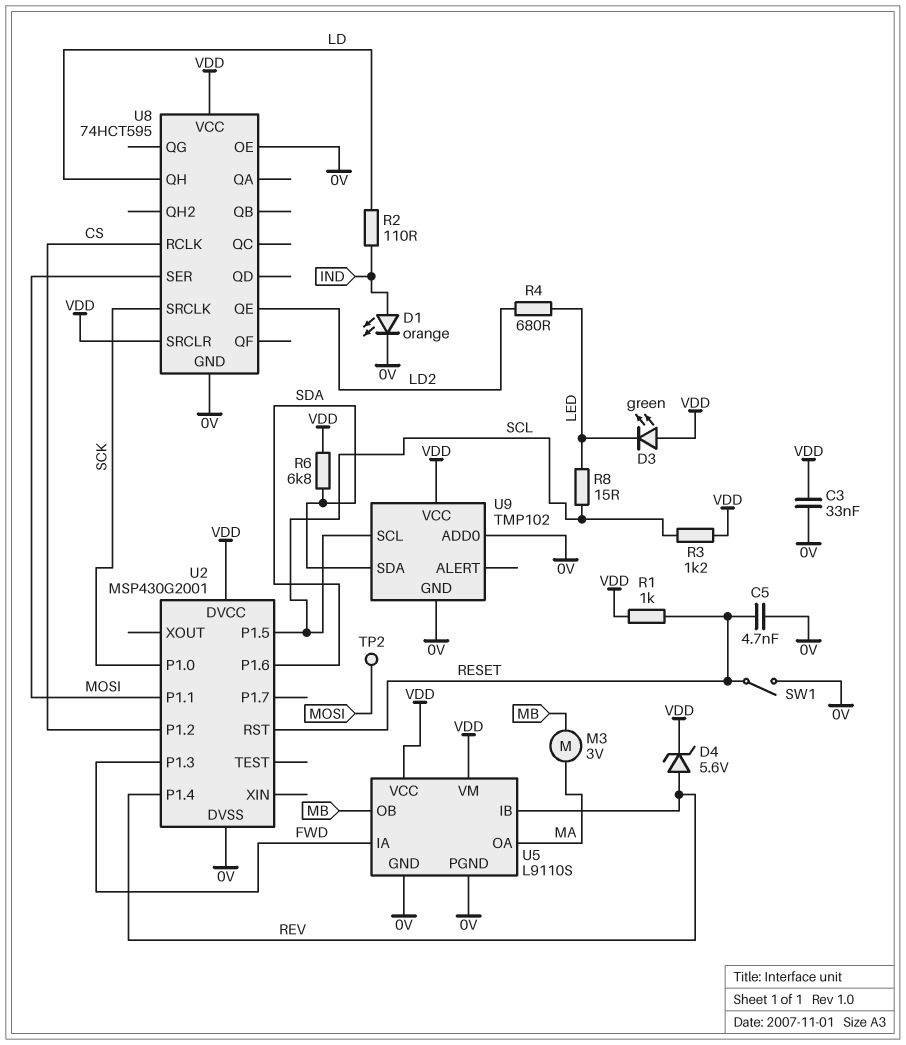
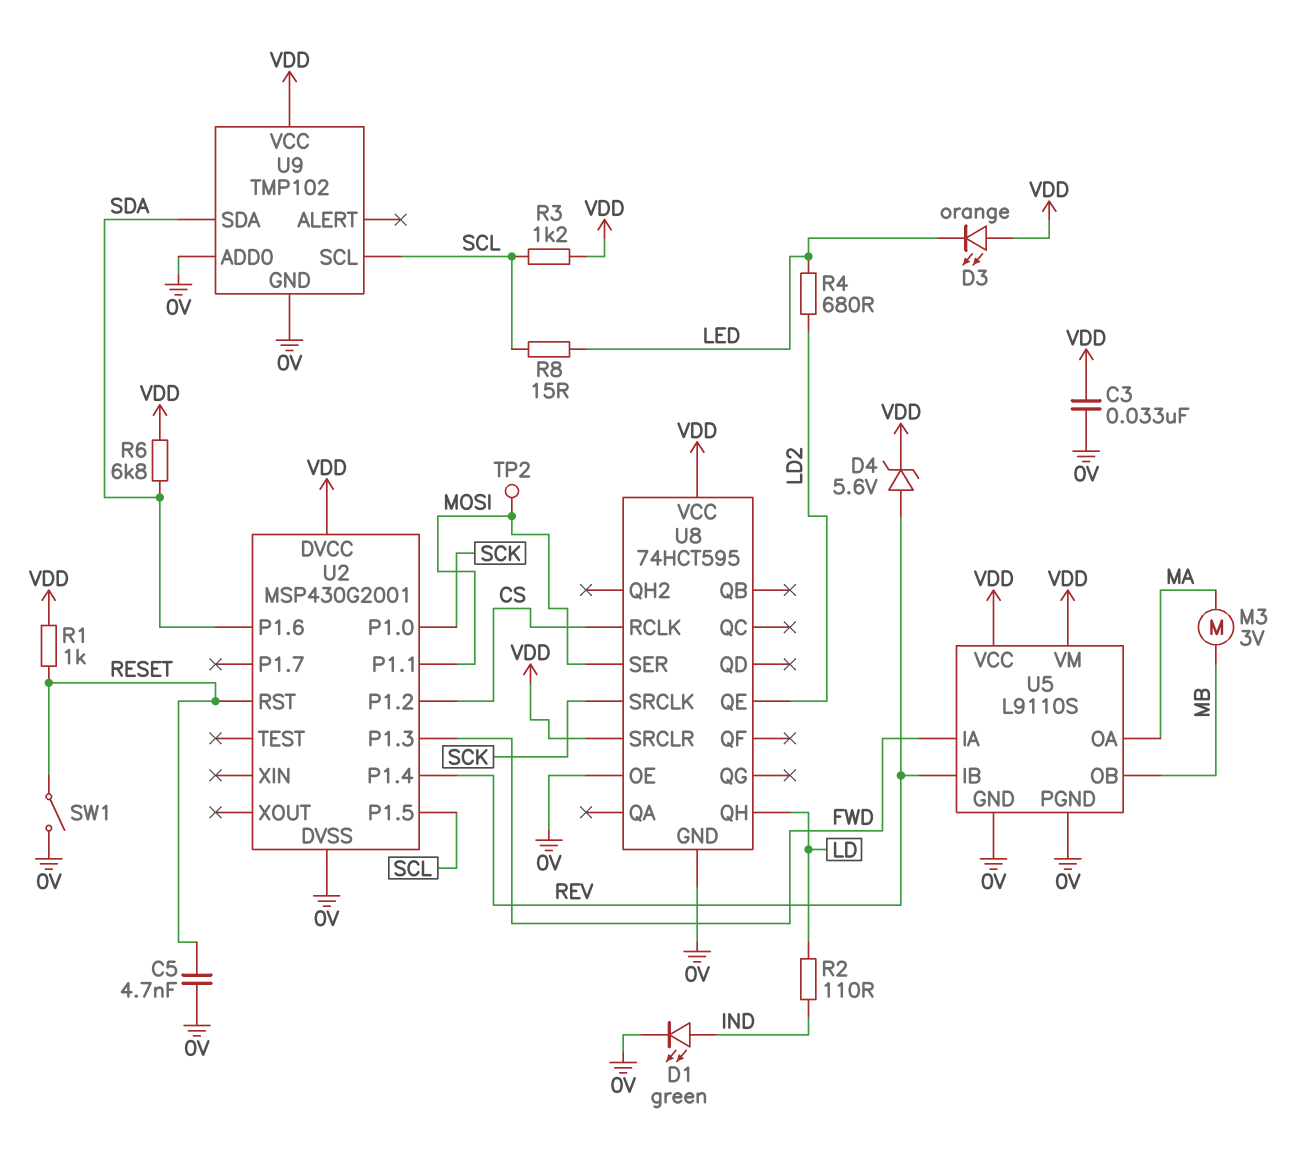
D1: LED orange (A IND, K 0V) -> LED green (A IND, K 0V)
D3: LED green (A VDD, K LED) -> LED orange (A VDD, K LED)

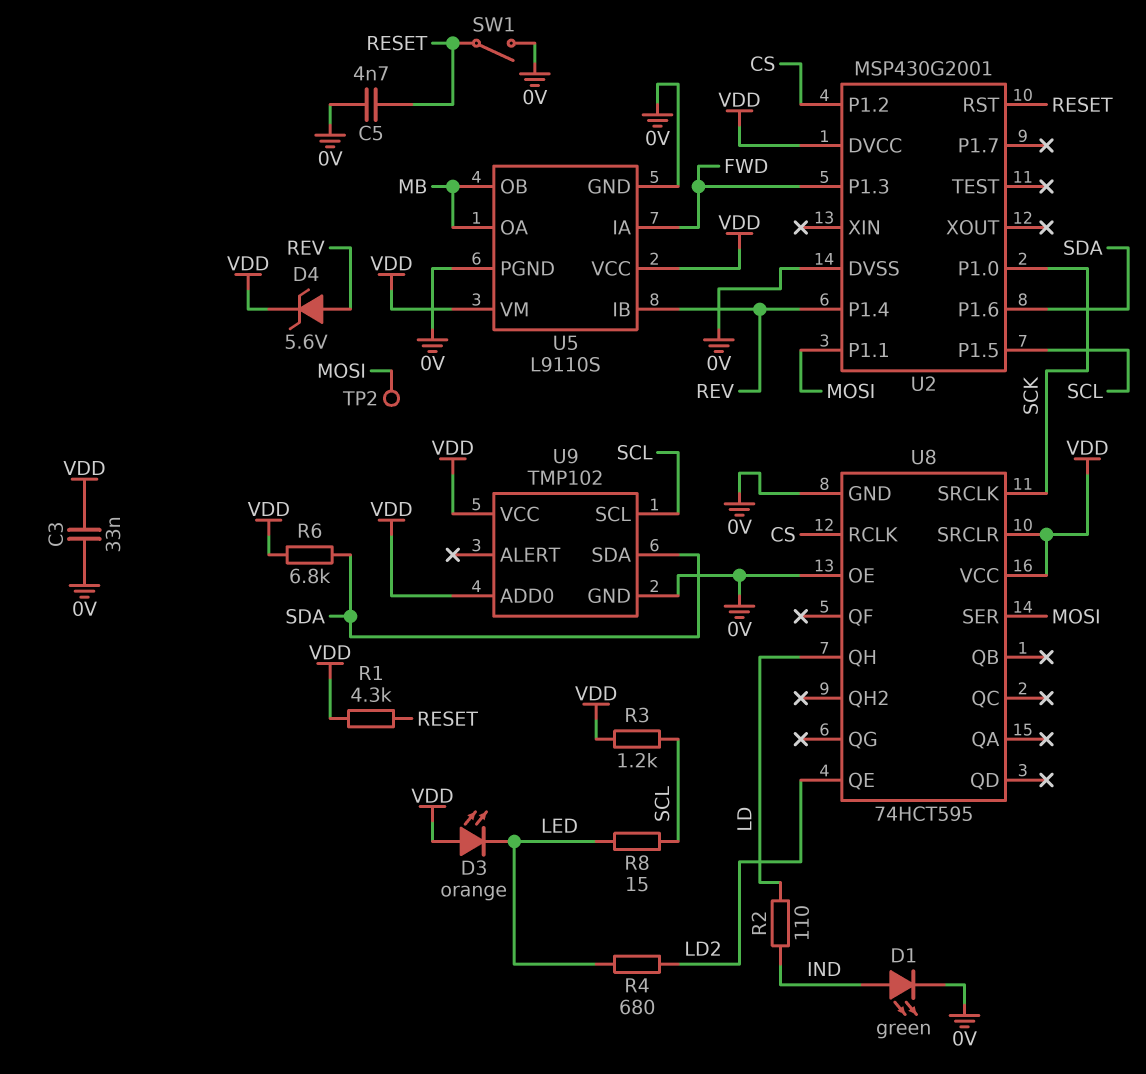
M3: motor 3V (MA, MB) -> none
R1: 1k (RESET, VDD) -> 4.3k (RESET, VDD)
U5 pin OA: MA -> MB
U9 pin ADD0: 0V -> VDD

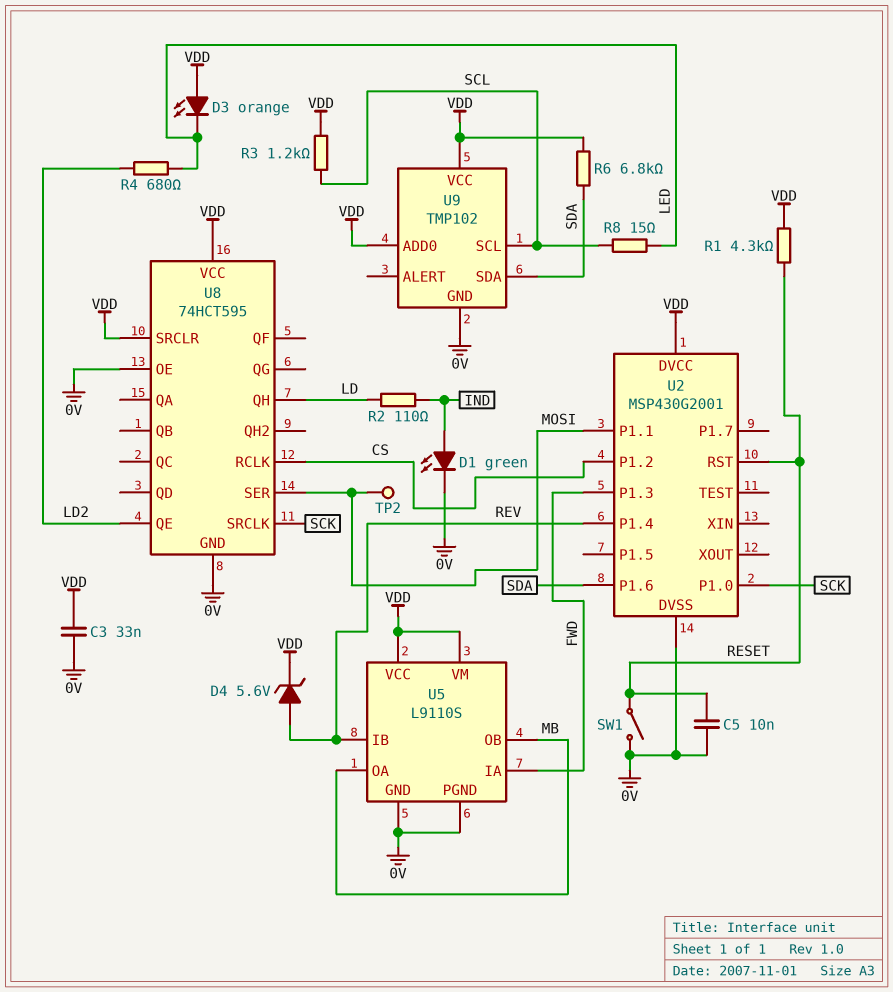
C5: 4.7nF (0V, RESET) -> 10nF (0V, RESET)
U2 pin P1.5: SCL -> none

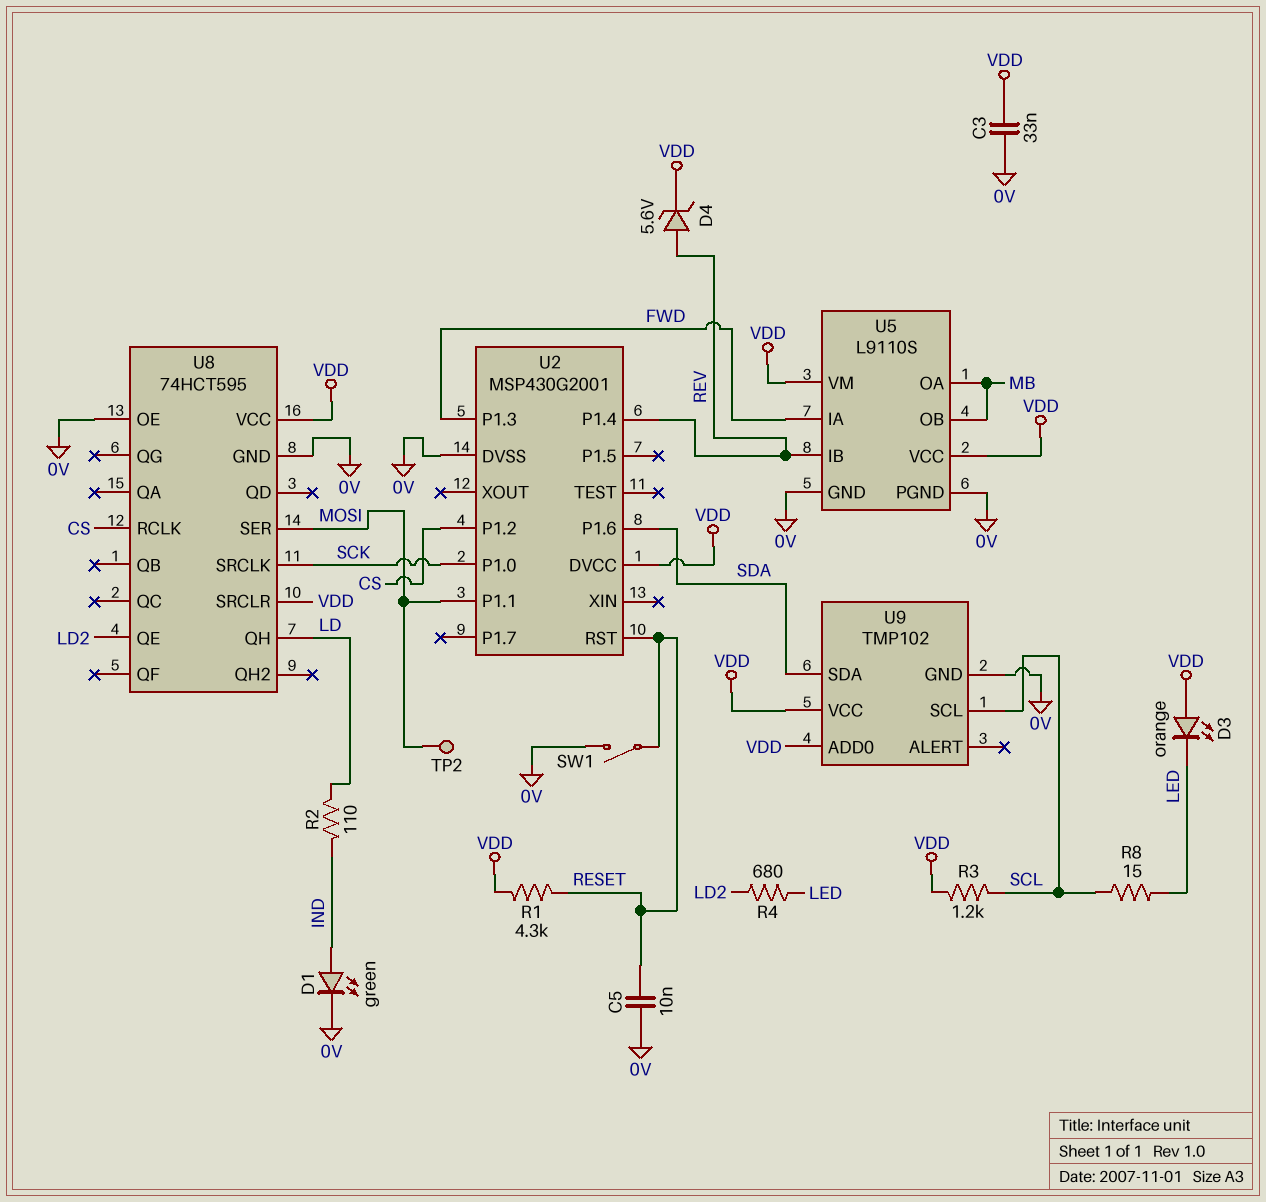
R6: 6.8k (SDA, VDD) -> none

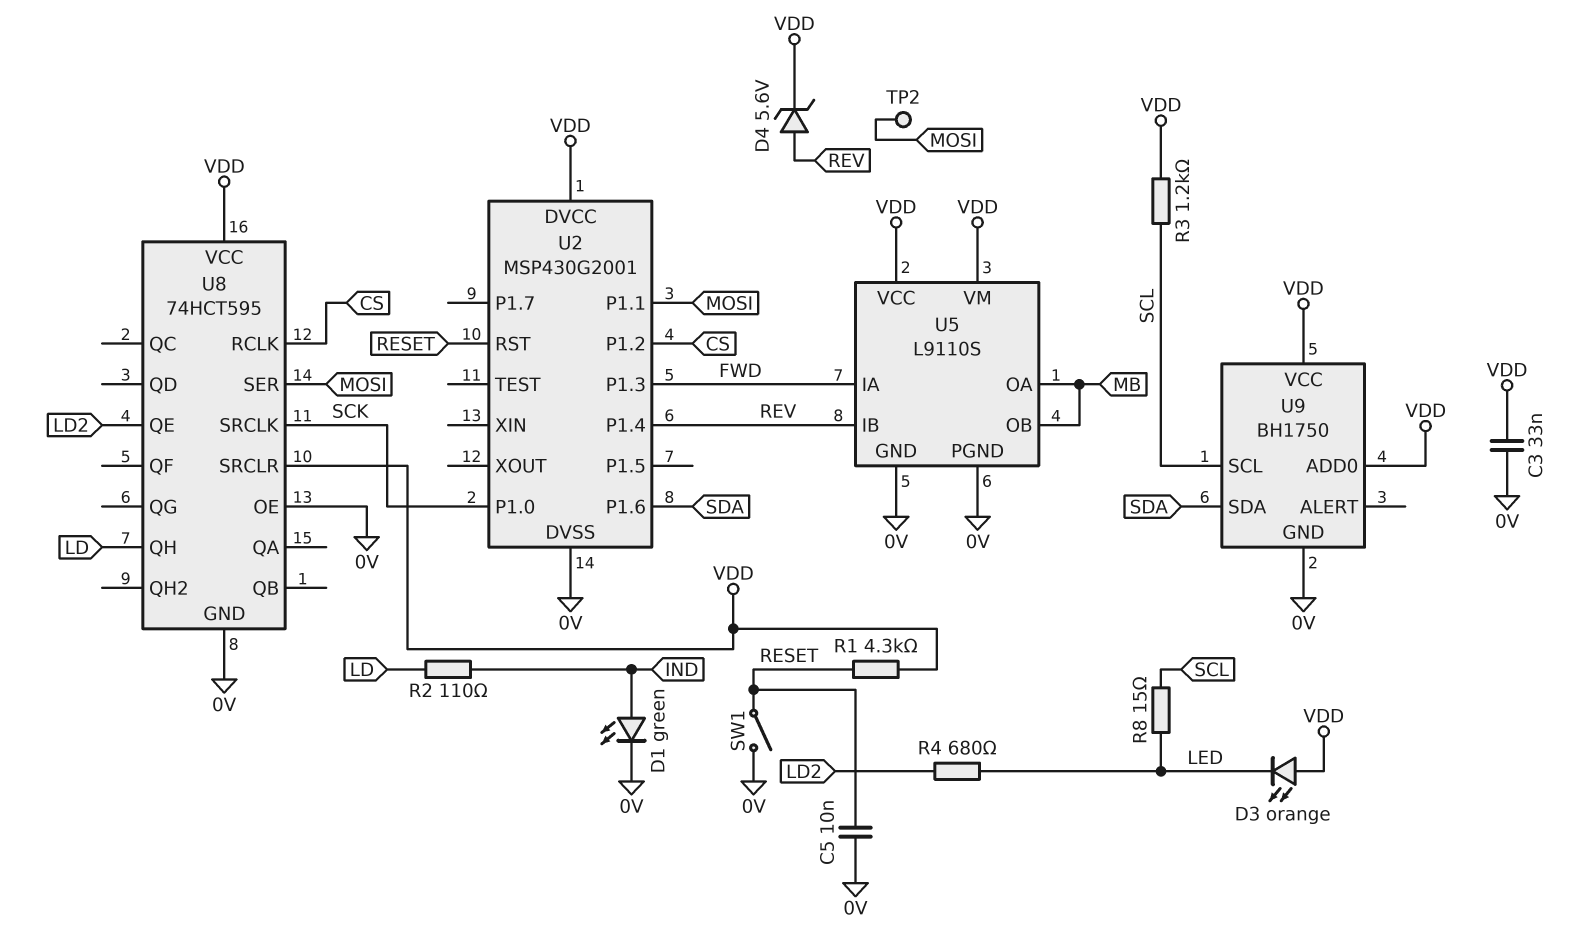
U9: TMP102 -> BH1750

